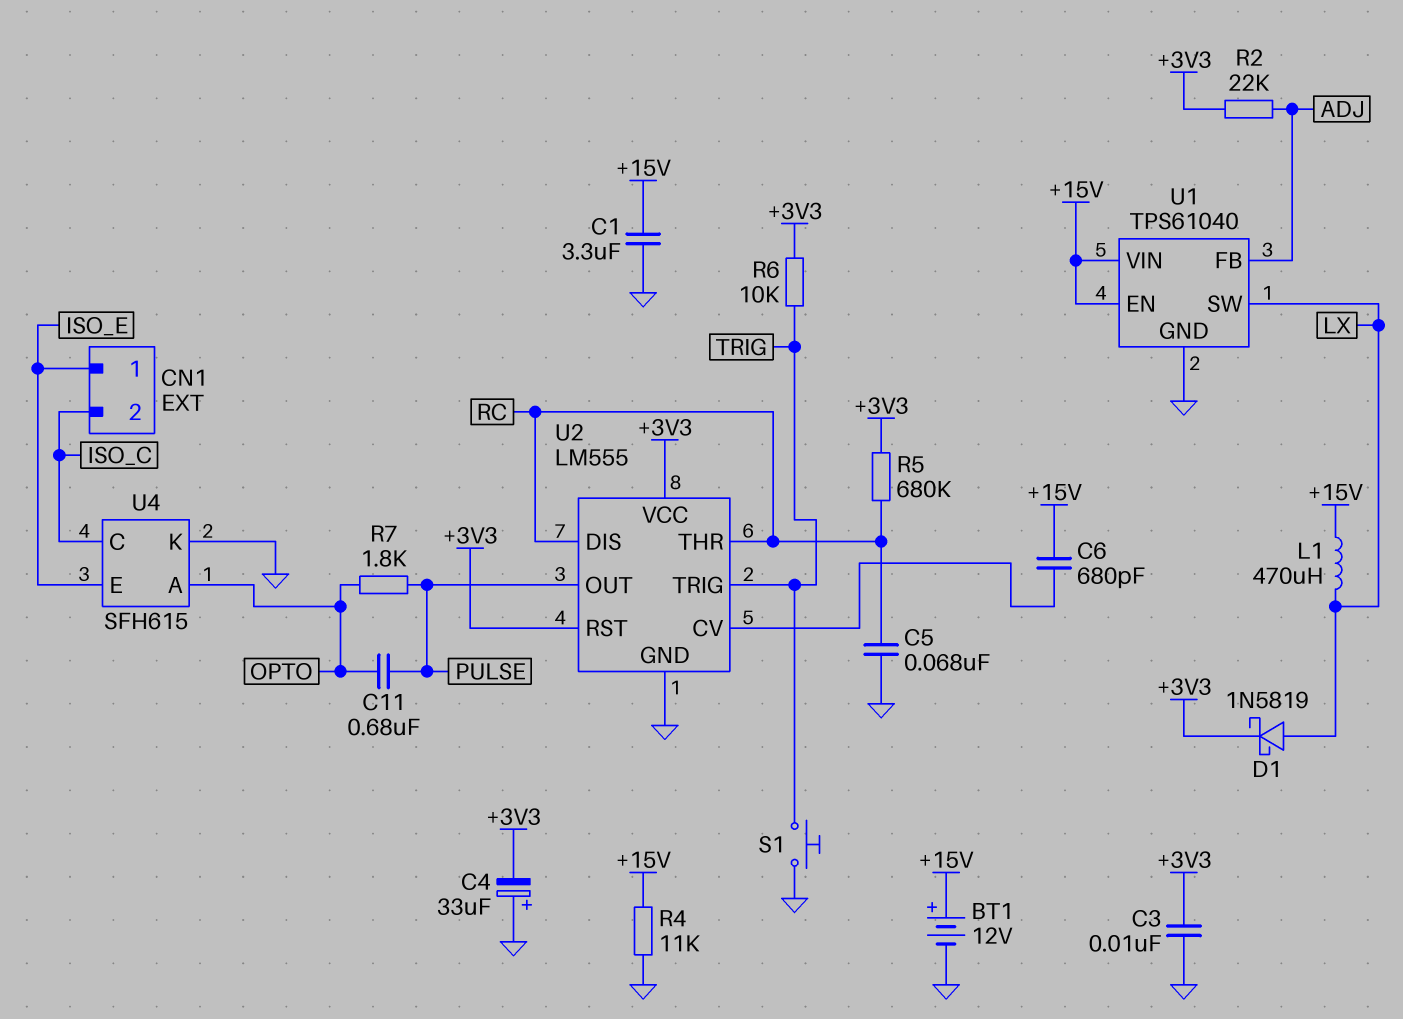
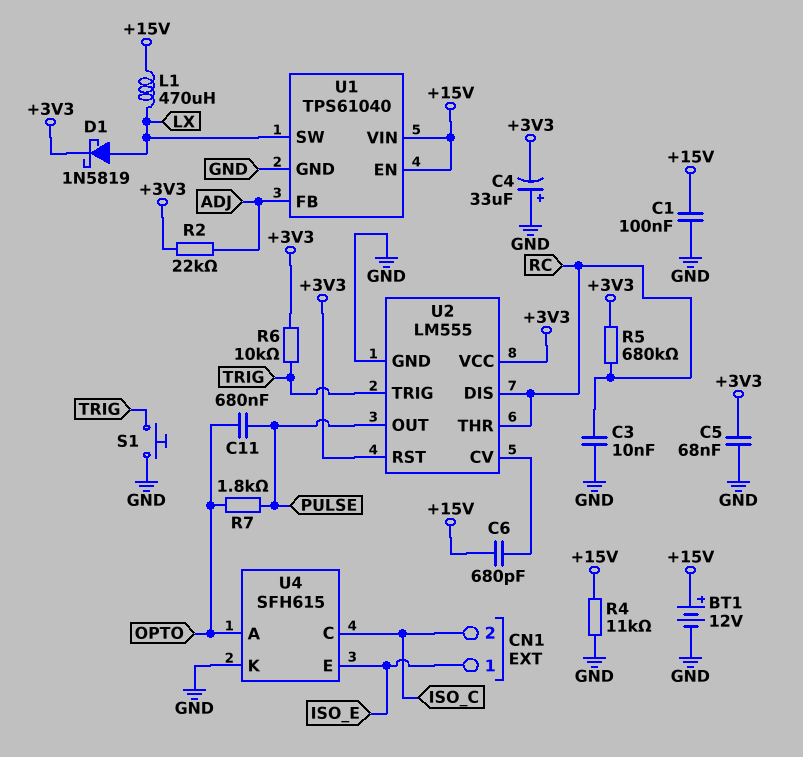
C1: 3.3uF (+15V, GND) -> 100nF (+15V, GND)
C3: 10nF (+3V3, GND) -> 10nF (GND, RC)
C5: 68nF (GND, RC) -> 68nF (+3V3, GND)

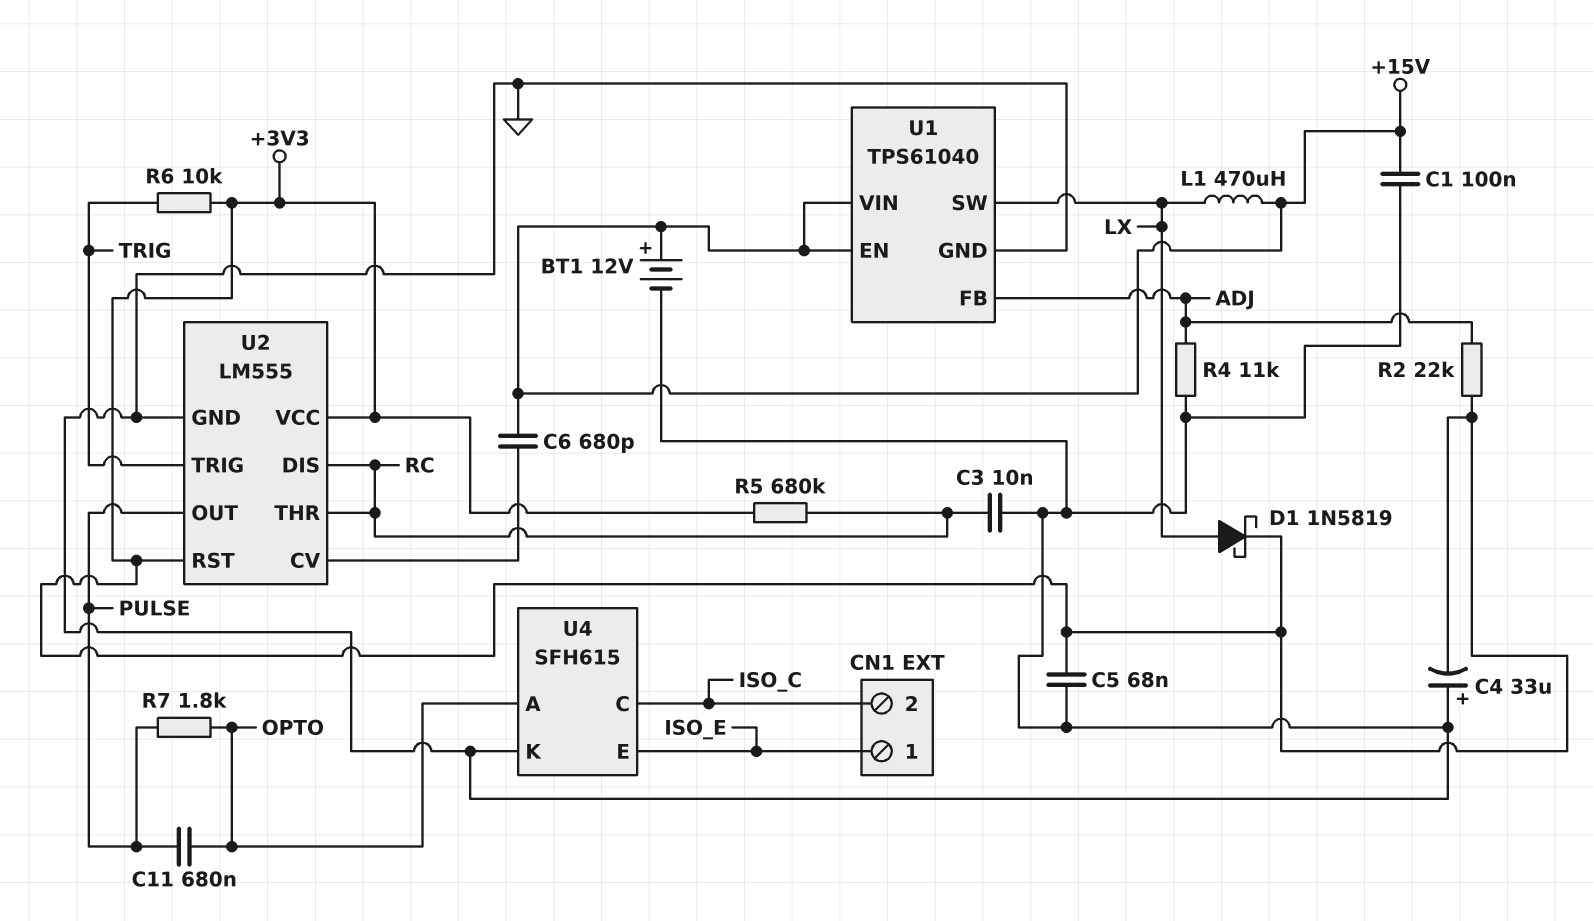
R4: 11k (+15V, GND) -> 11k (ADJ, GND)
S1: button (GND, TRIG) -> none

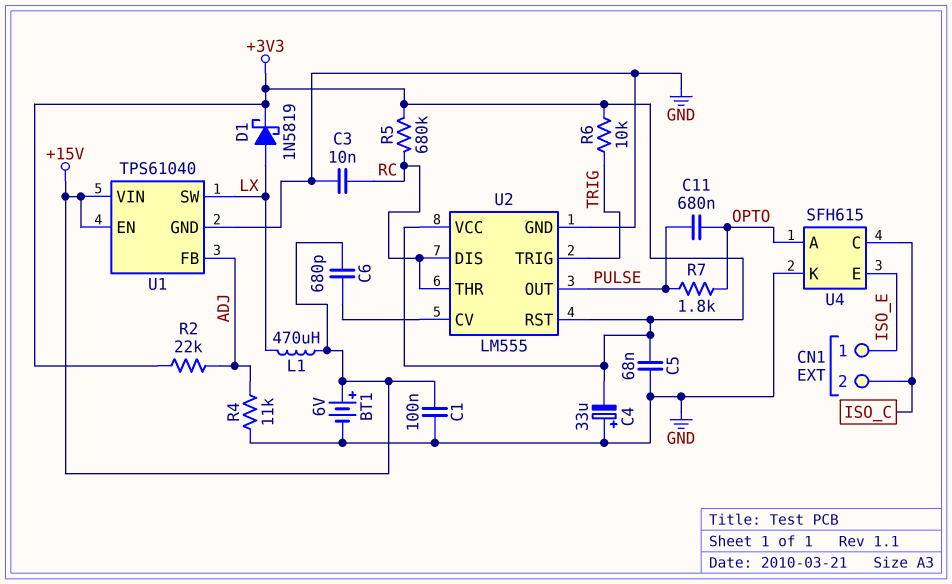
BT1: 12V (plus +15V, minus GND) -> 6V (plus +15V, minus GND)

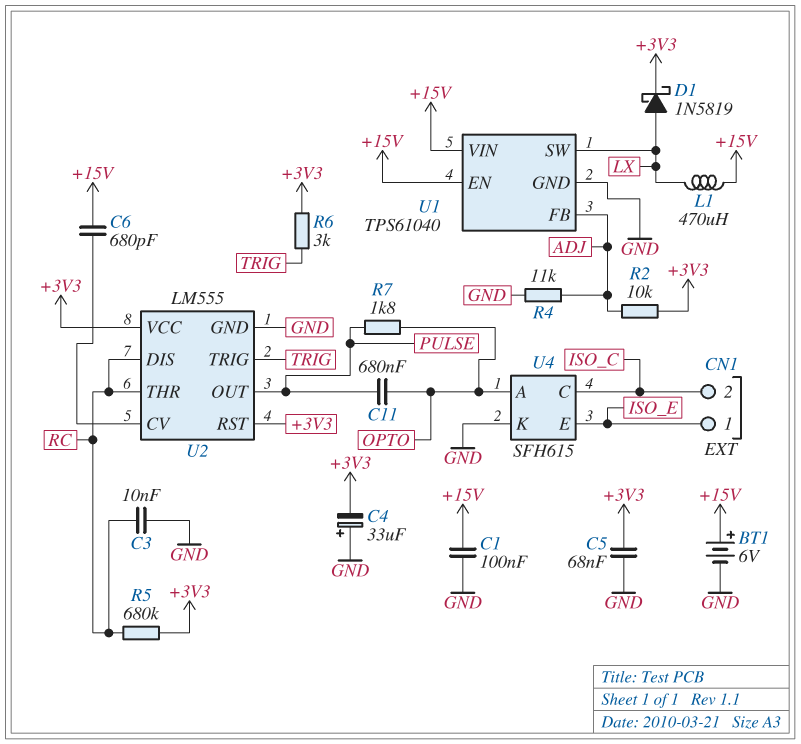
R2: 22k (+3V3, ADJ) -> 10k (+3V3, ADJ)
R6: 10k (+3V3, TRIG) -> 3k (+3V3, TRIG)

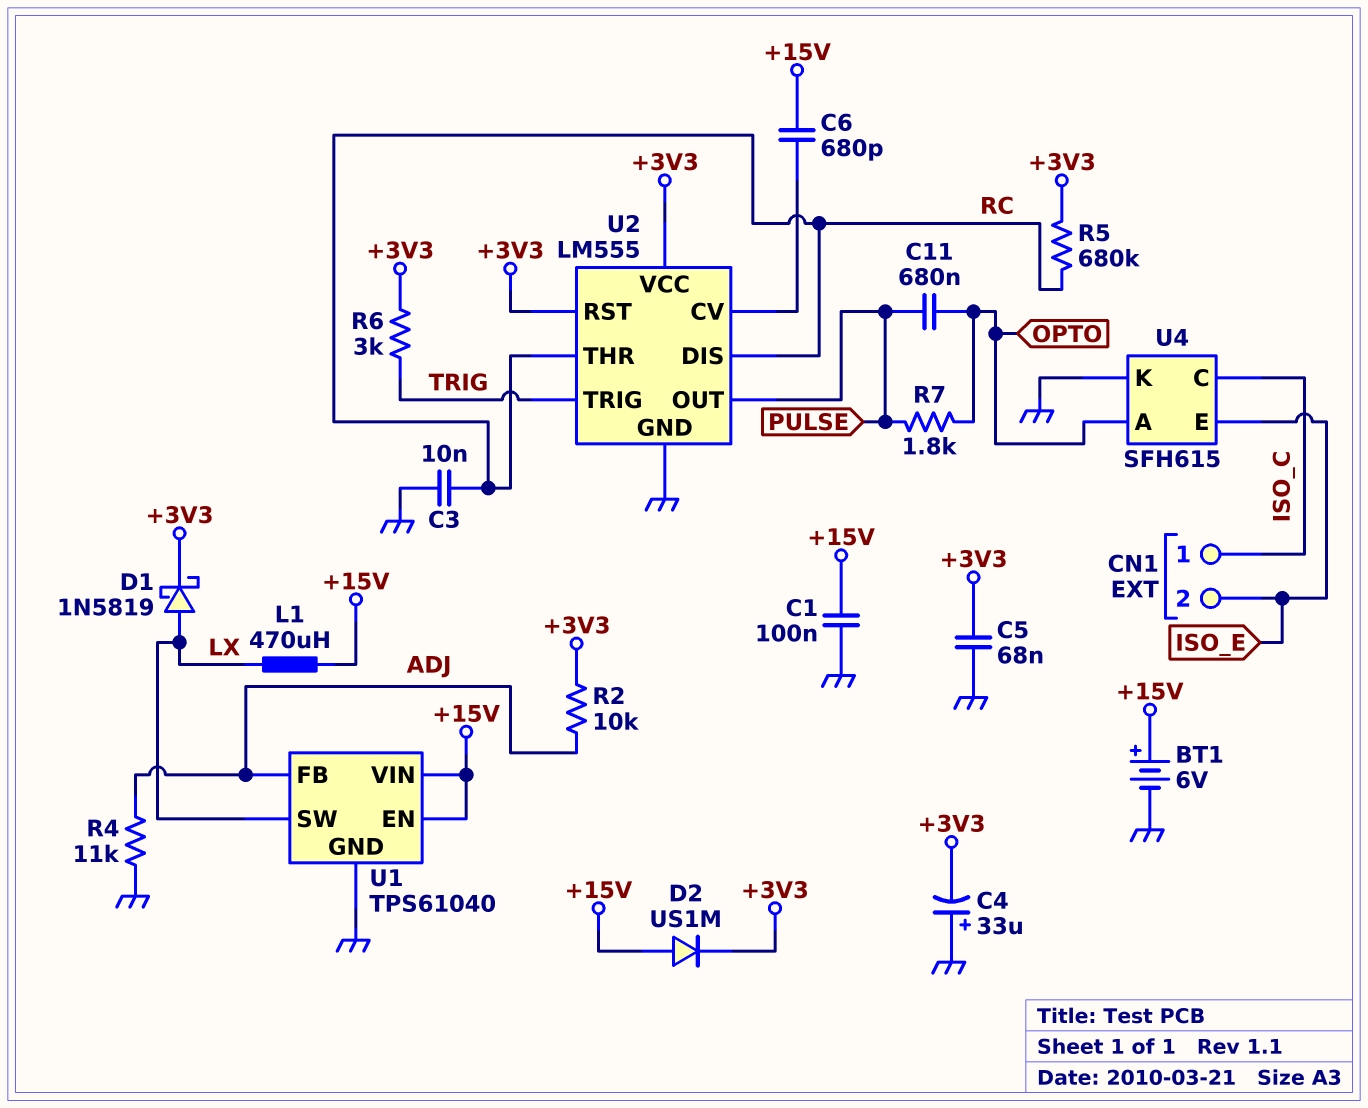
CN1 pin 1: ISO_E -> ISO_C
CN1 pin 2: ISO_C -> ISO_E
D2: none -> diode US1M (A +15V, K +3V3)

